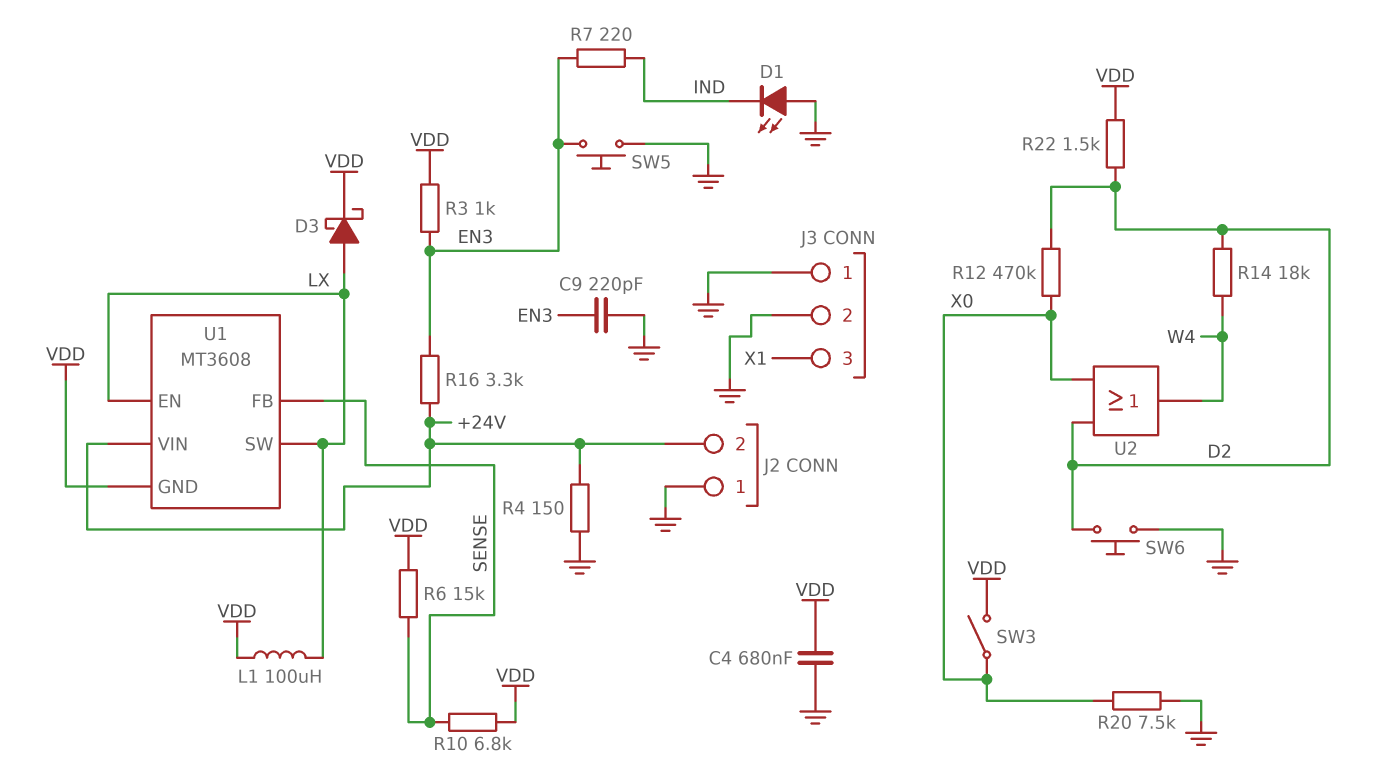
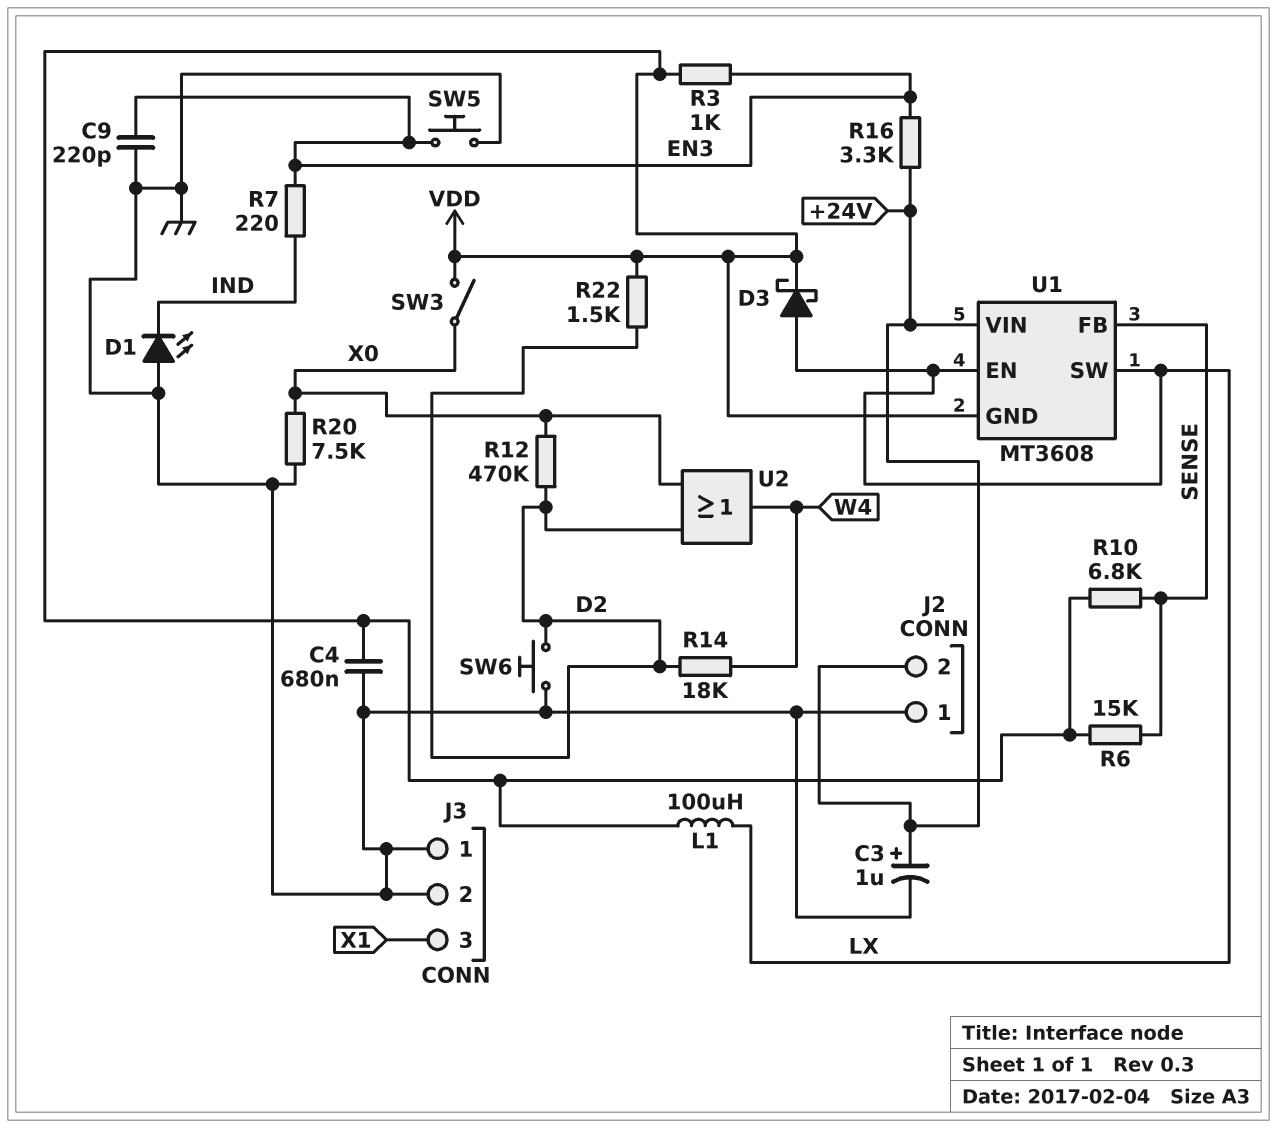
C3: none -> 1uF (plus +24V, minus GND)
R4: 150 (+24V, GND) -> none

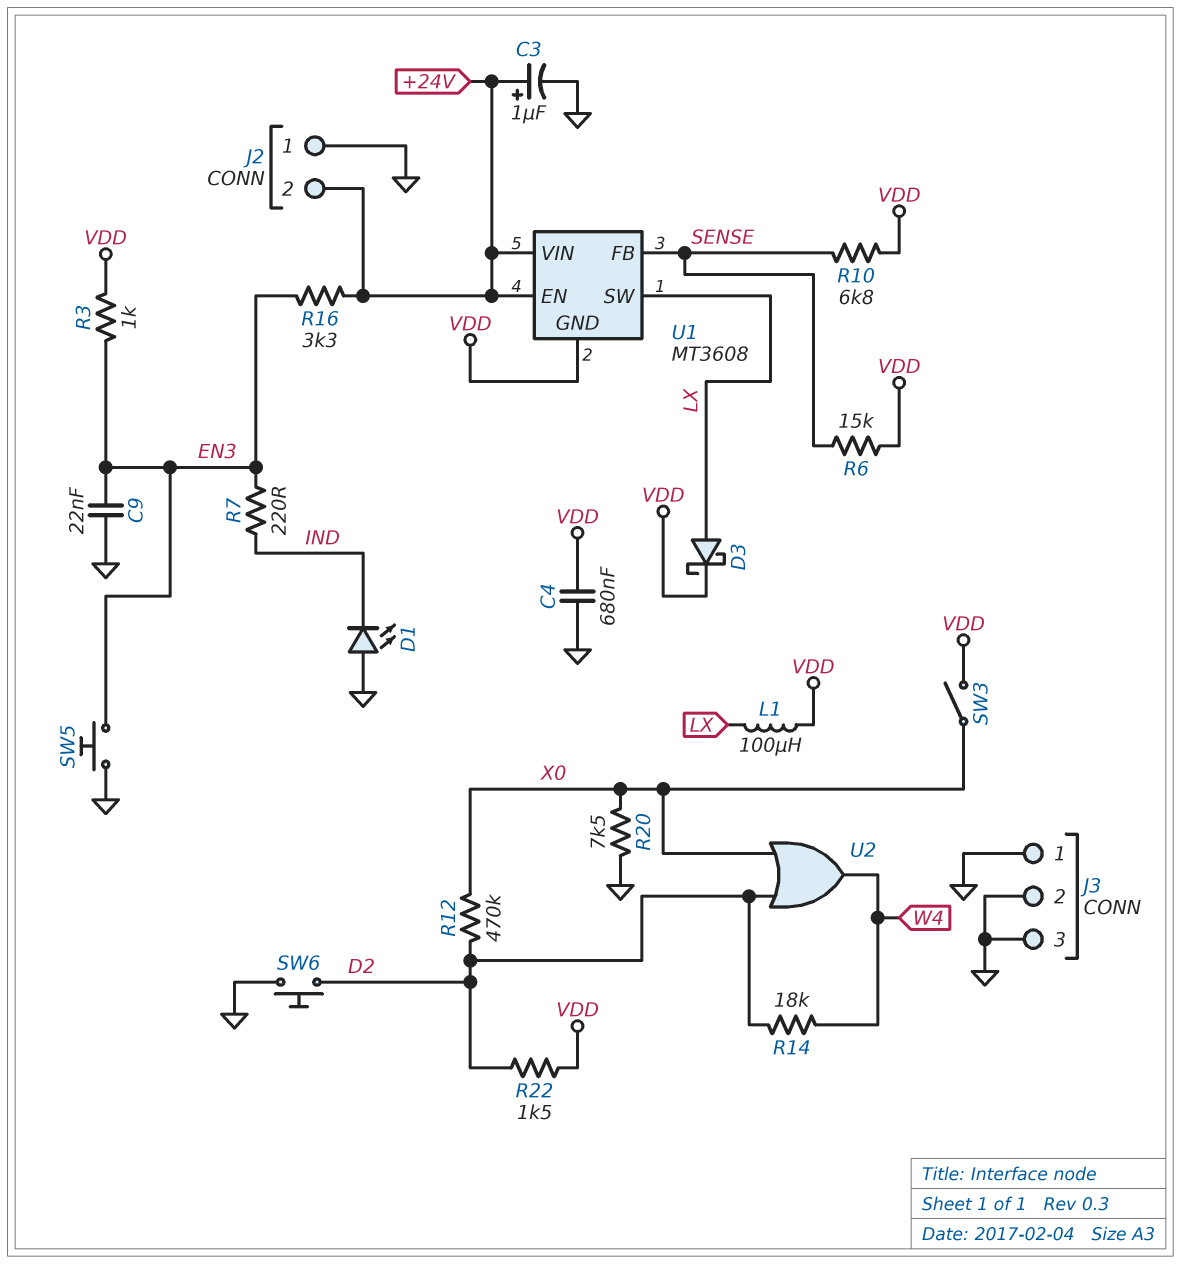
C9: 220pF (EN3, GND) -> 22nF (EN3, GND)
J3 pin 3: X1 -> GND
U1 pin EN: LX -> +24V

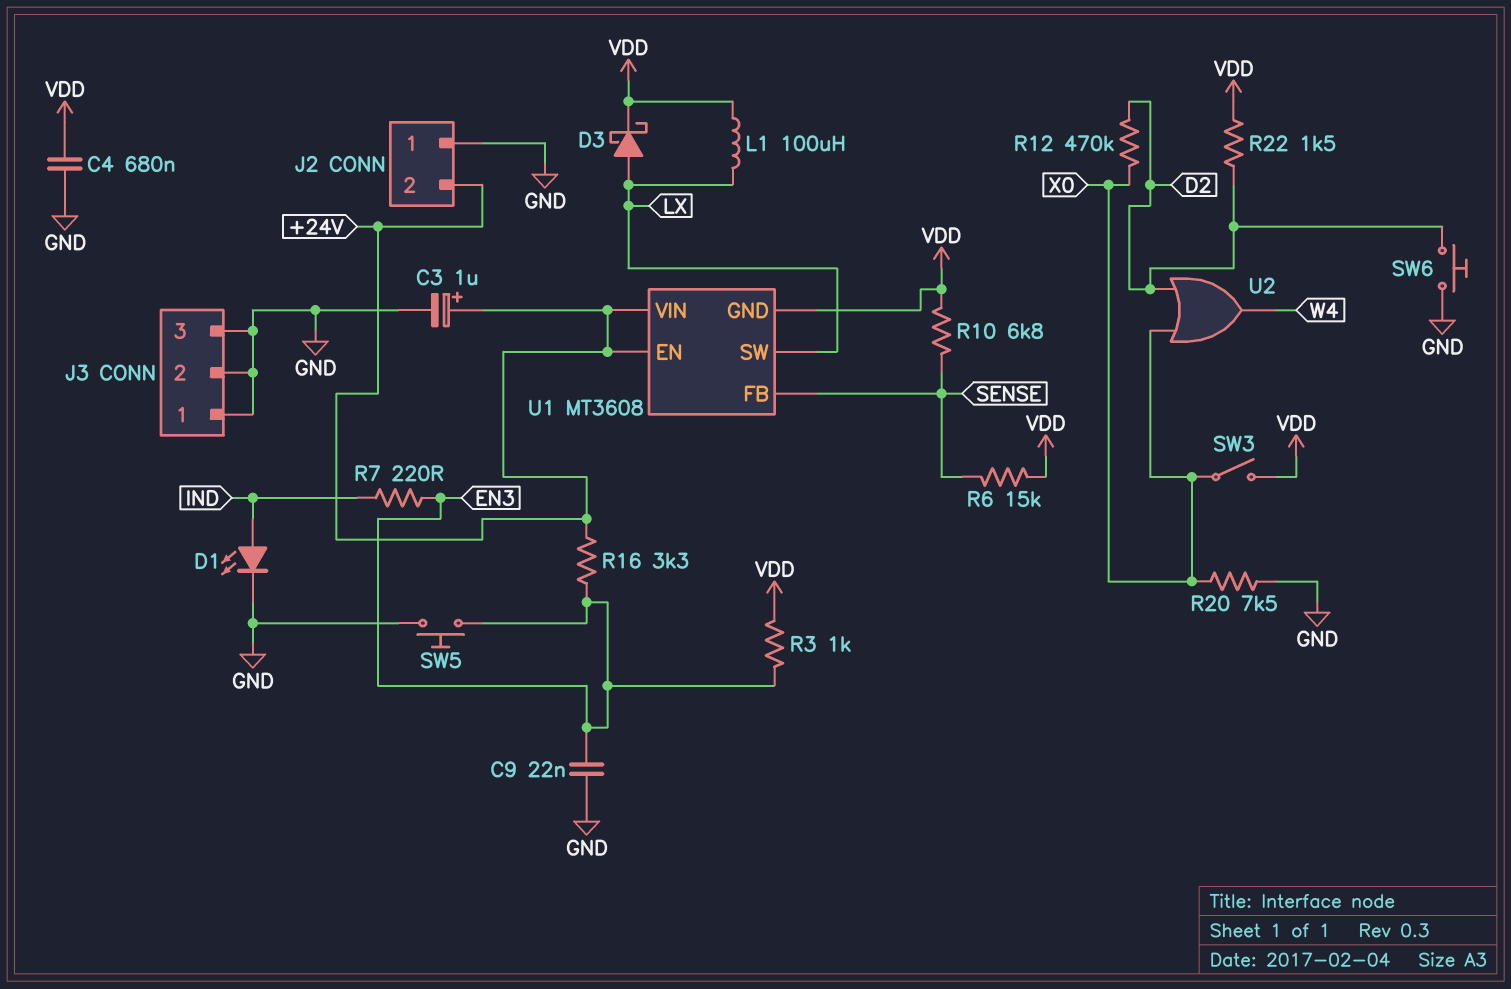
D1: LED (A GND, K IND) -> LED (A IND, K GND)
R14: 18k (D2, W4) -> none

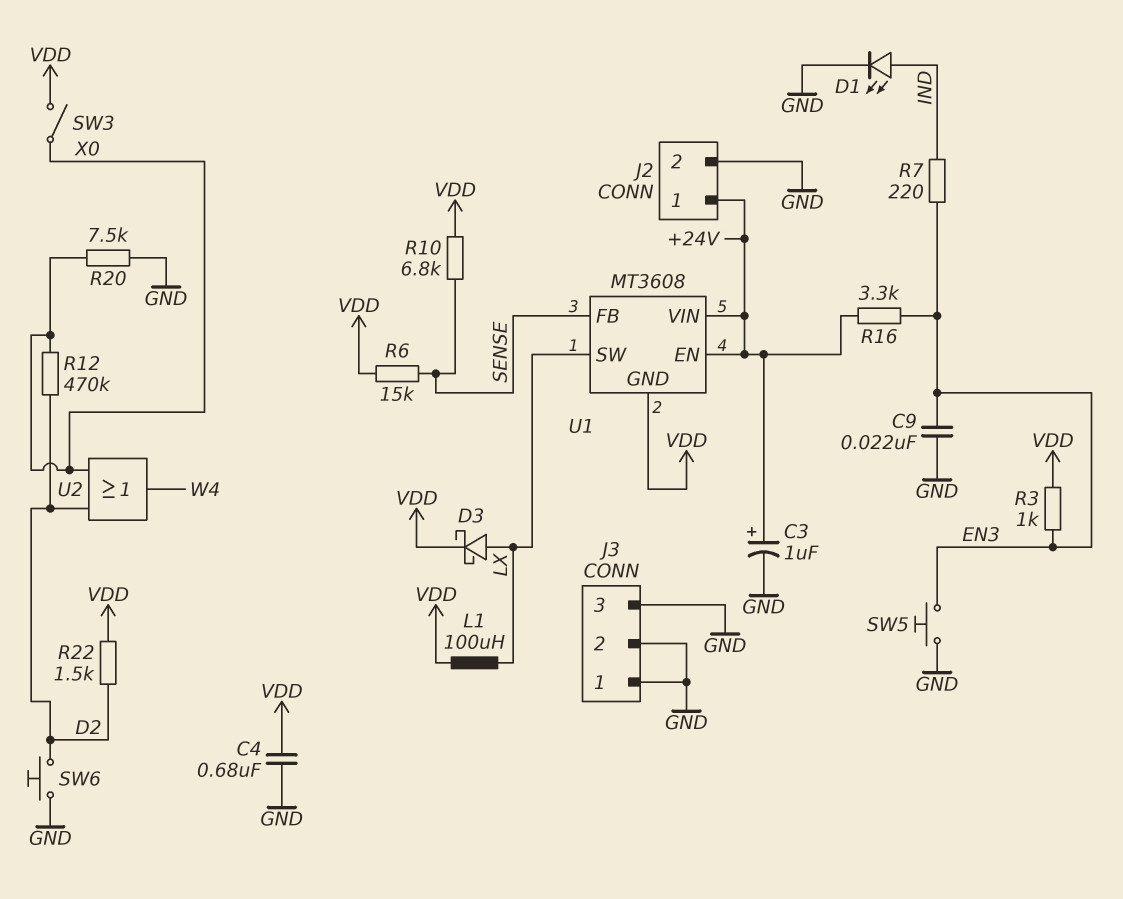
J2 pin 1: GND -> +24V
J2 pin 2: +24V -> GND

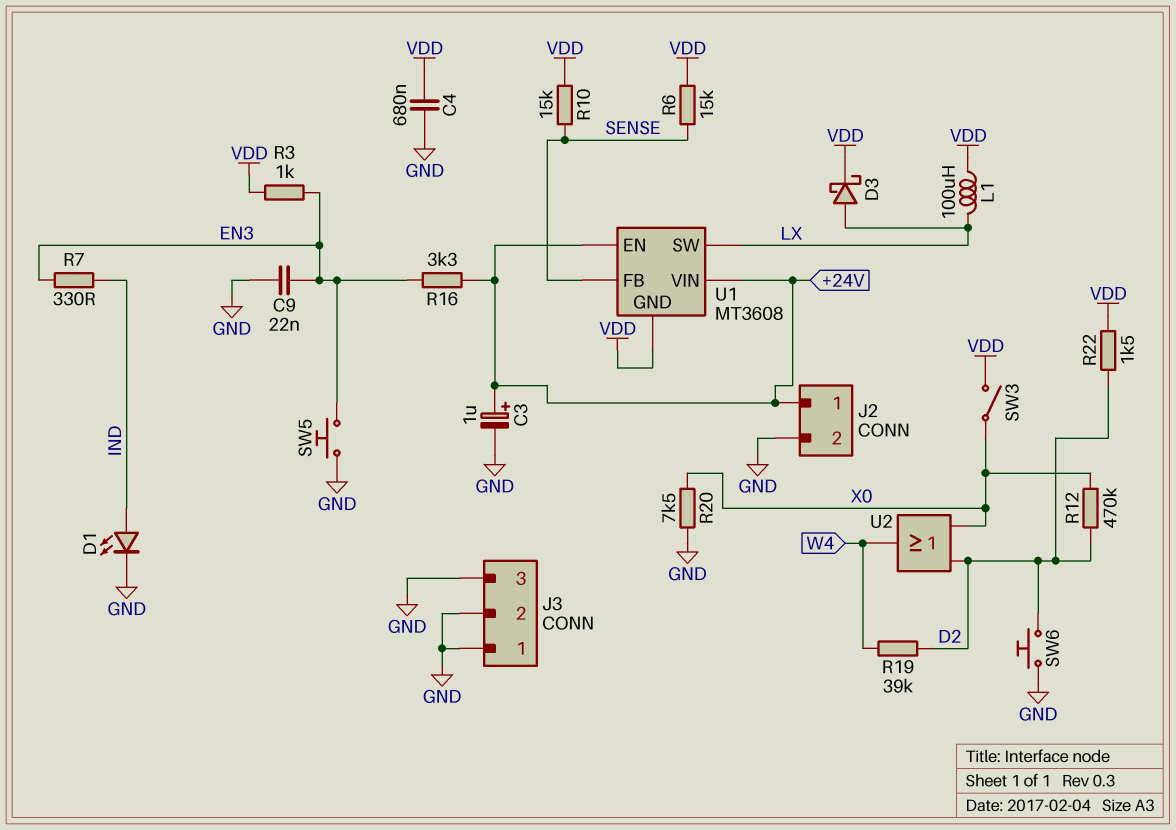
R7: 220 (EN3, IND) -> 330 (EN3, IND)
R10: 6.8k (SENSE, VDD) -> 15k (SENSE, VDD)
R19: none -> 39k (D2, W4)

